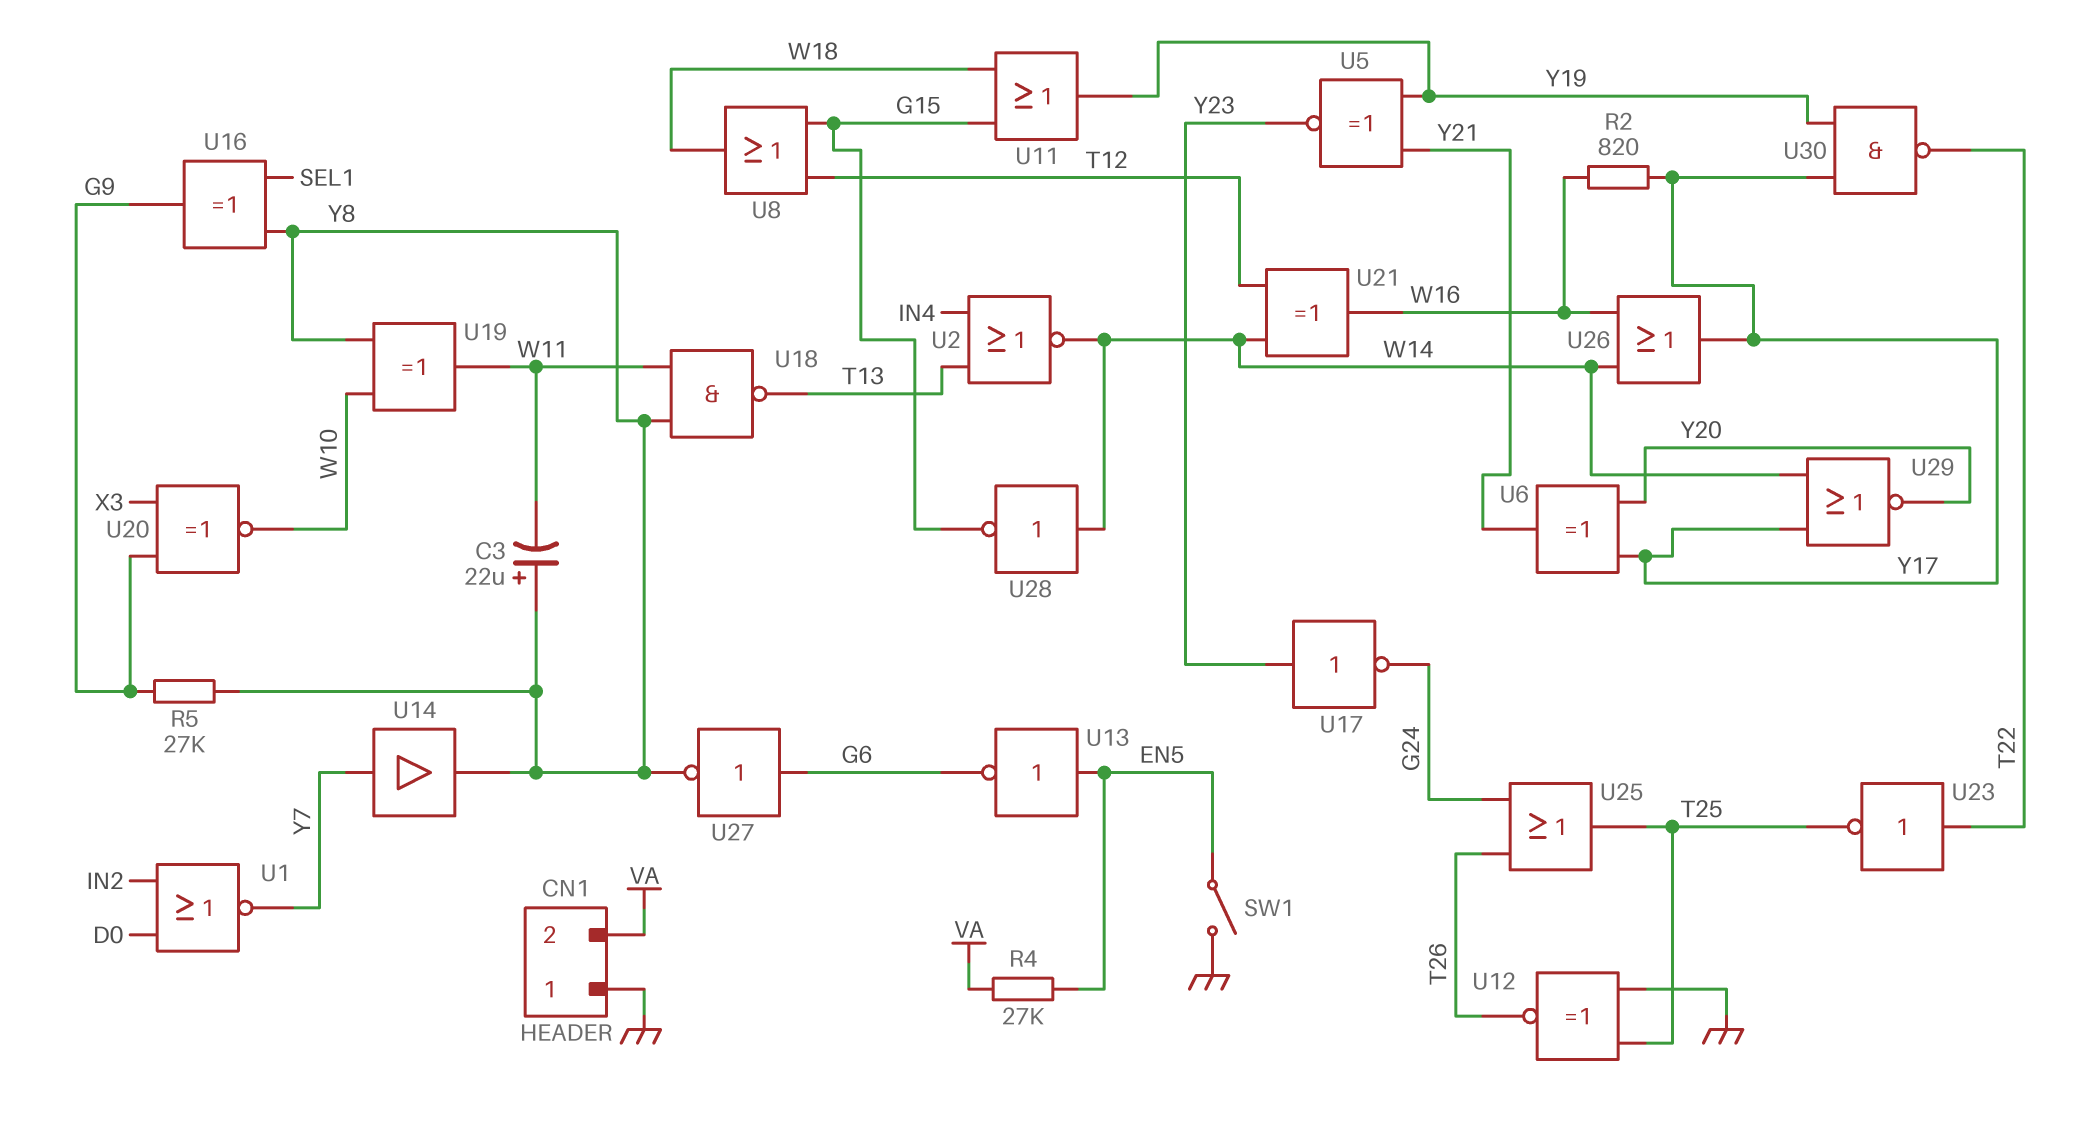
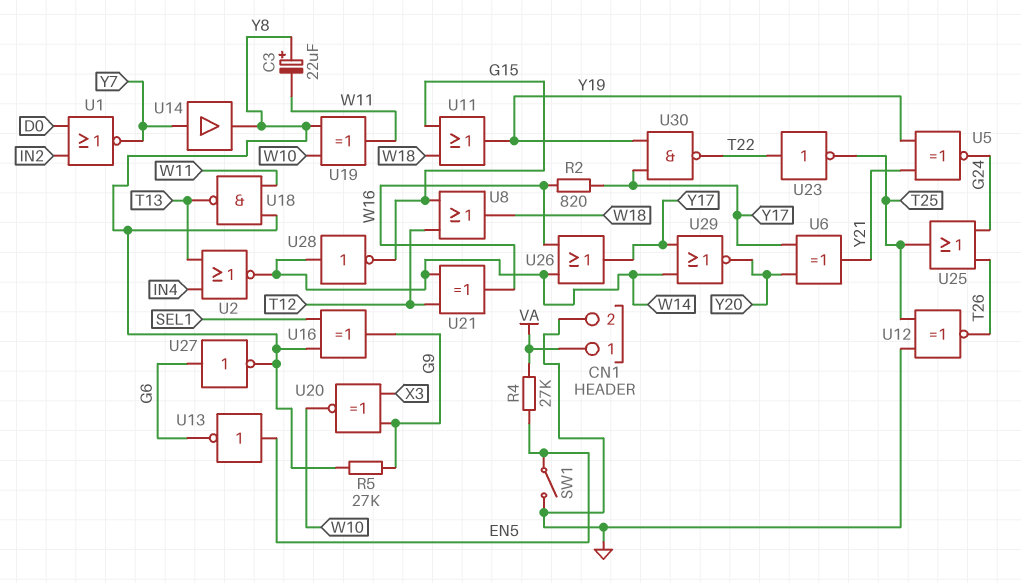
CN1 pin 1: GND -> VA
CN1 pin 2: VA -> GND
U5: XNOR (in Y19, in Y21, out Y23) -> XNOR (in Y19, in Y21, out G24)
U17: NOT (in Y23, out G24) -> none

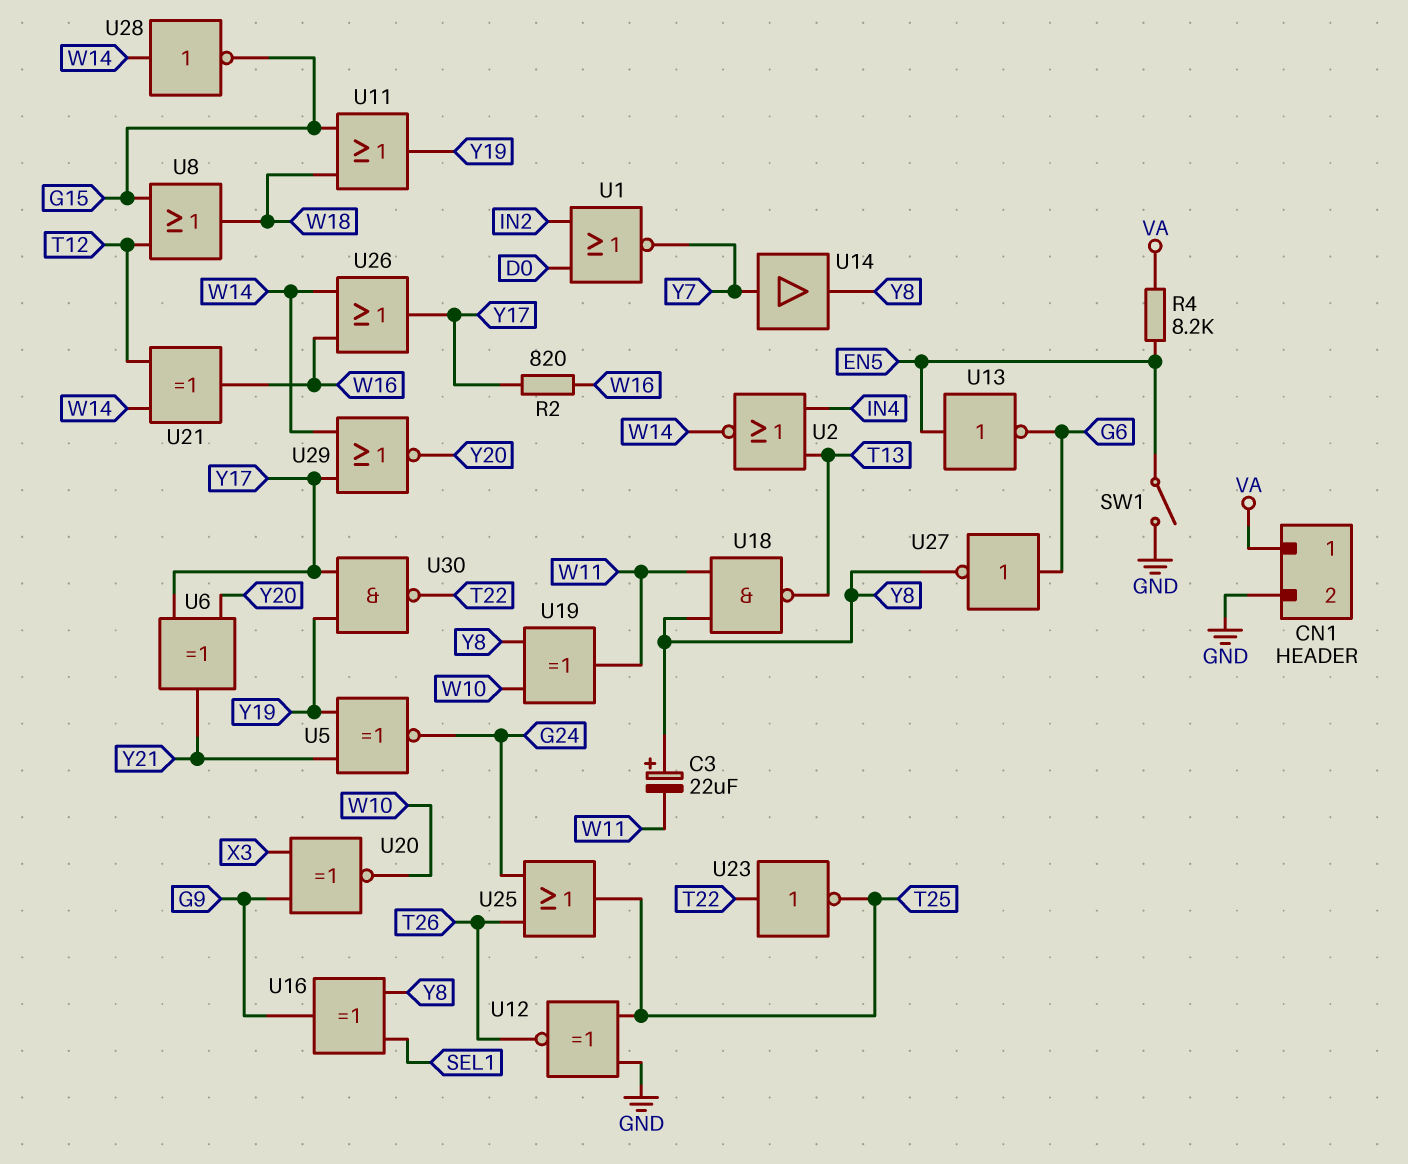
R4: 27k (EN5, VA) -> 8.2k (EN5, VA)
R5: 27k (G9, Y8) -> none

